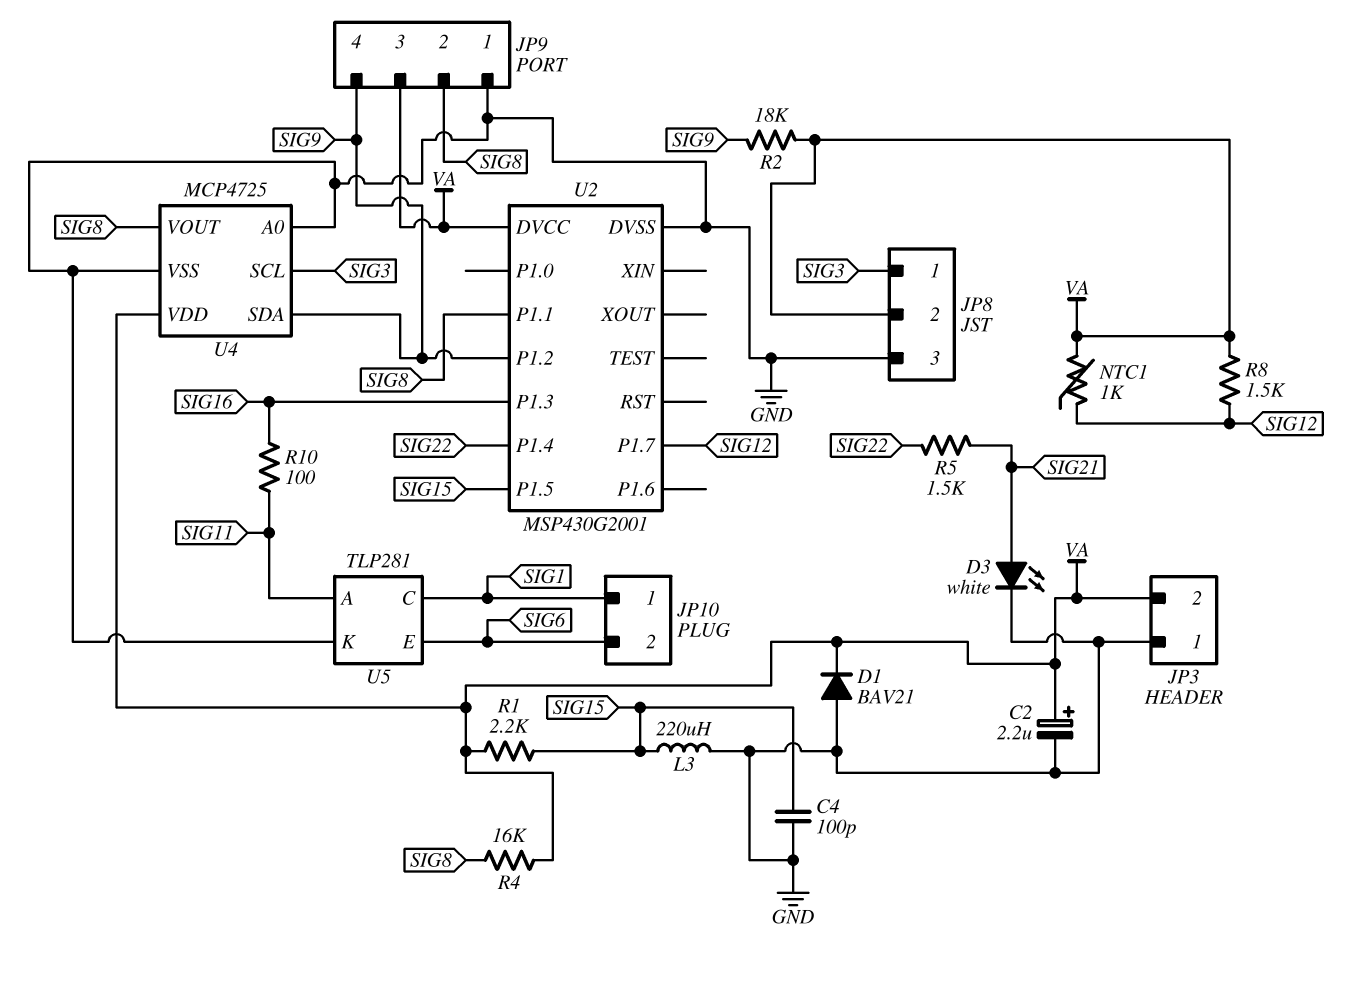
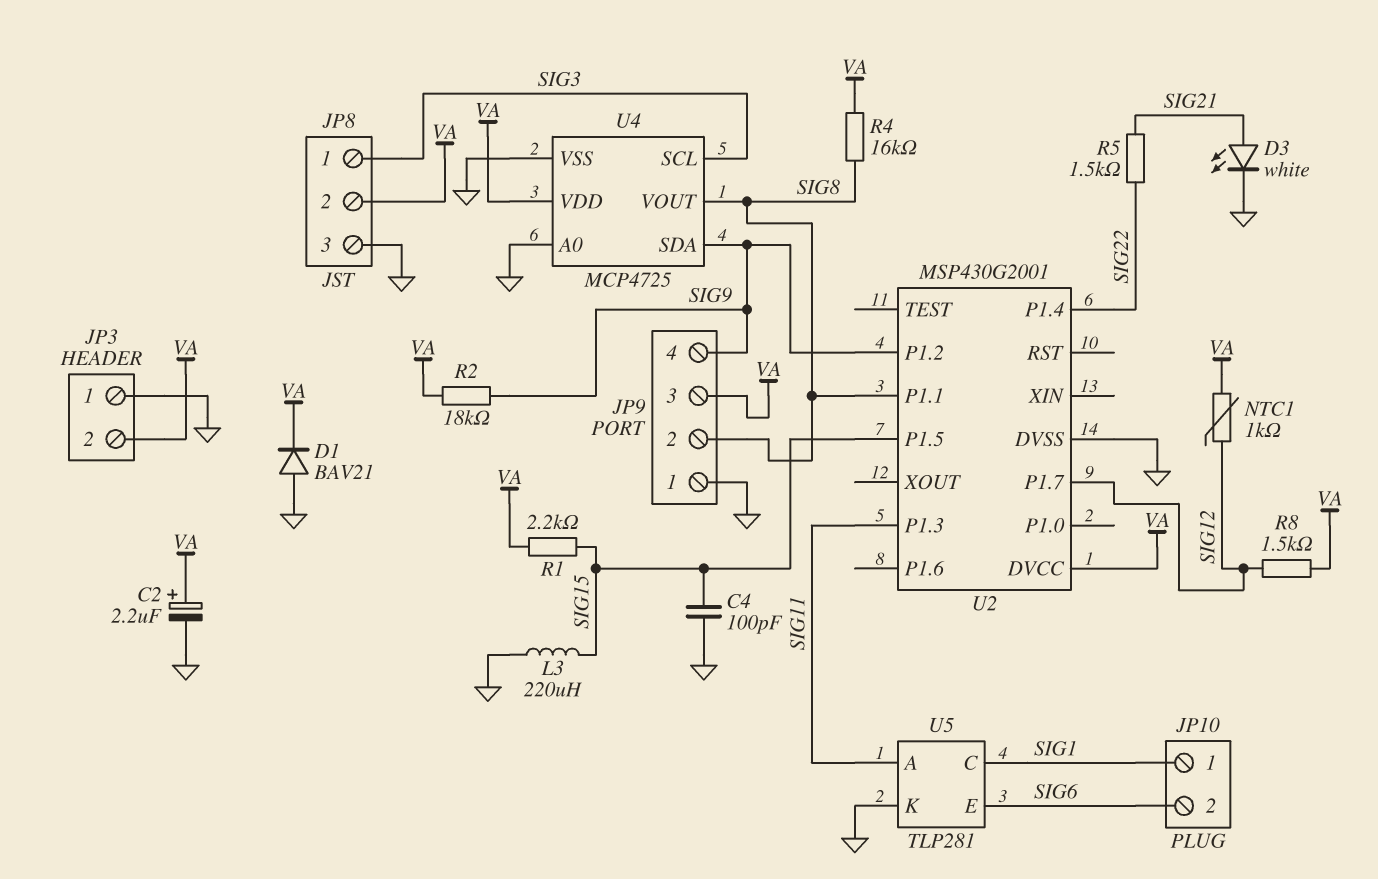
R10: 100 (SIG11, SIG16) -> none
U2 pin P1.3: SIG16 -> SIG11

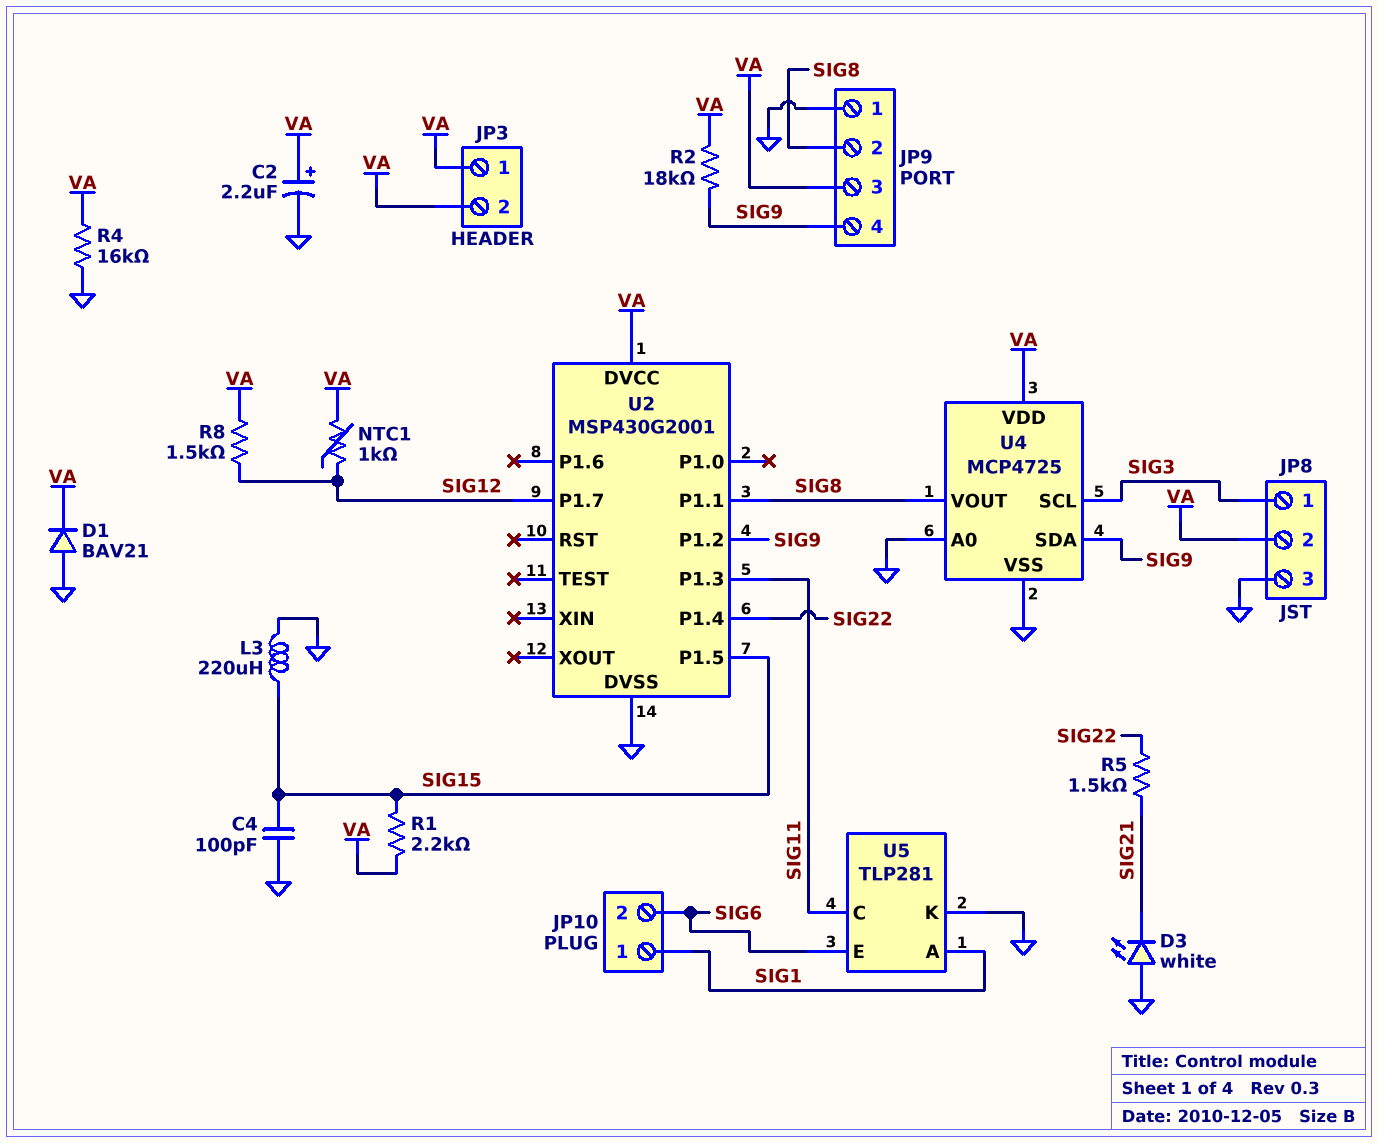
D3: LED white (A SIG21, K GND) -> LED white (A GND, K SIG21)
JP3 pin 1: GND -> VA
R4: 16k (SIG8, VA) -> 16k (GND, VA)
U5 pin A: SIG11 -> SIG1
U5 pin C: SIG1 -> SIG11

